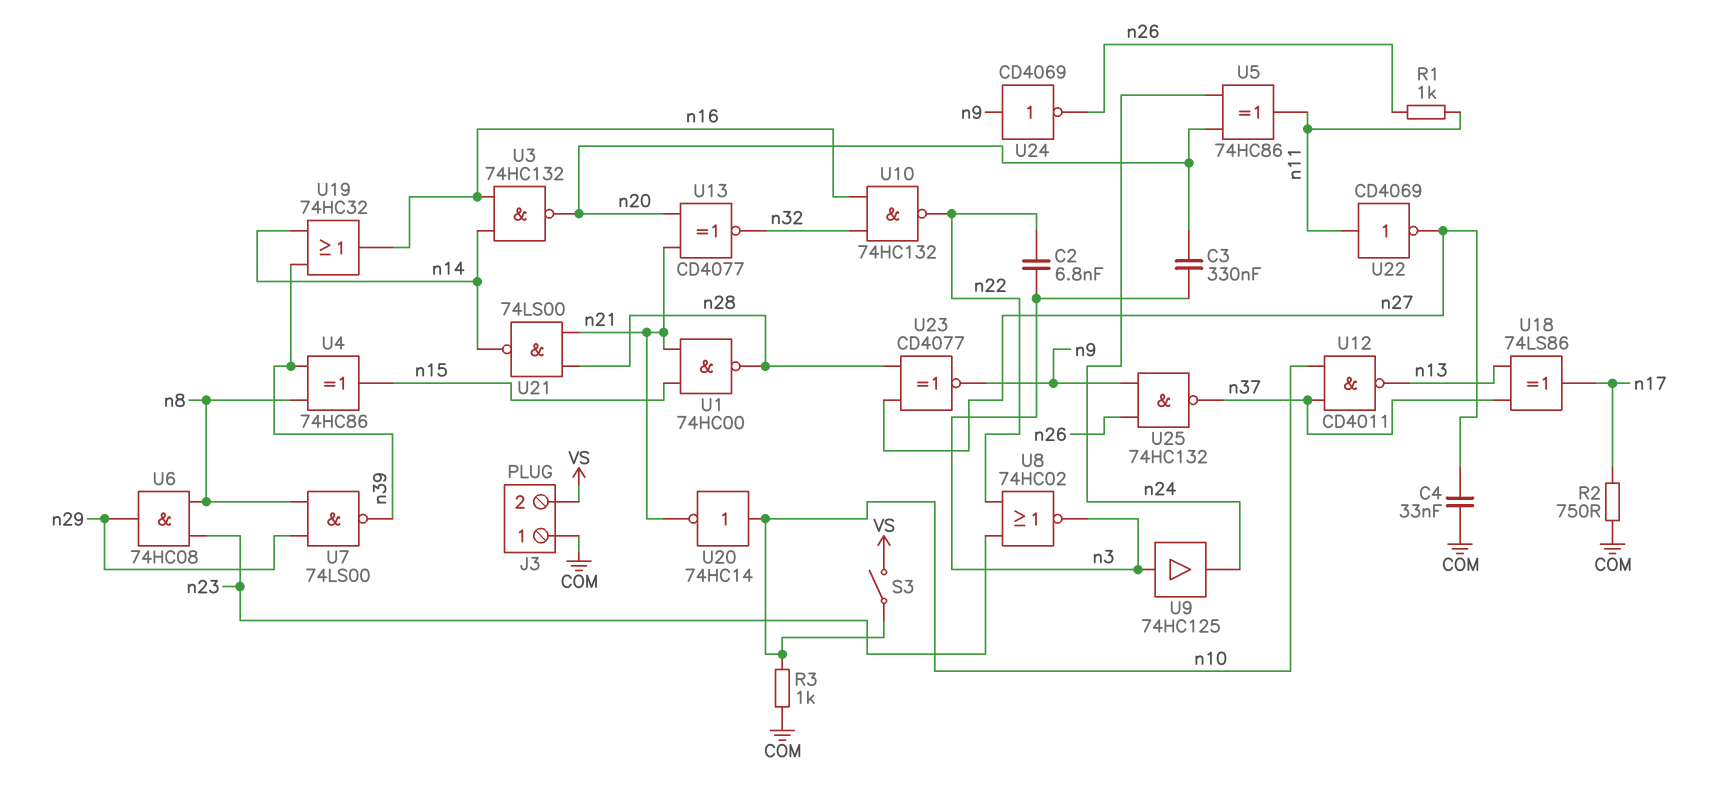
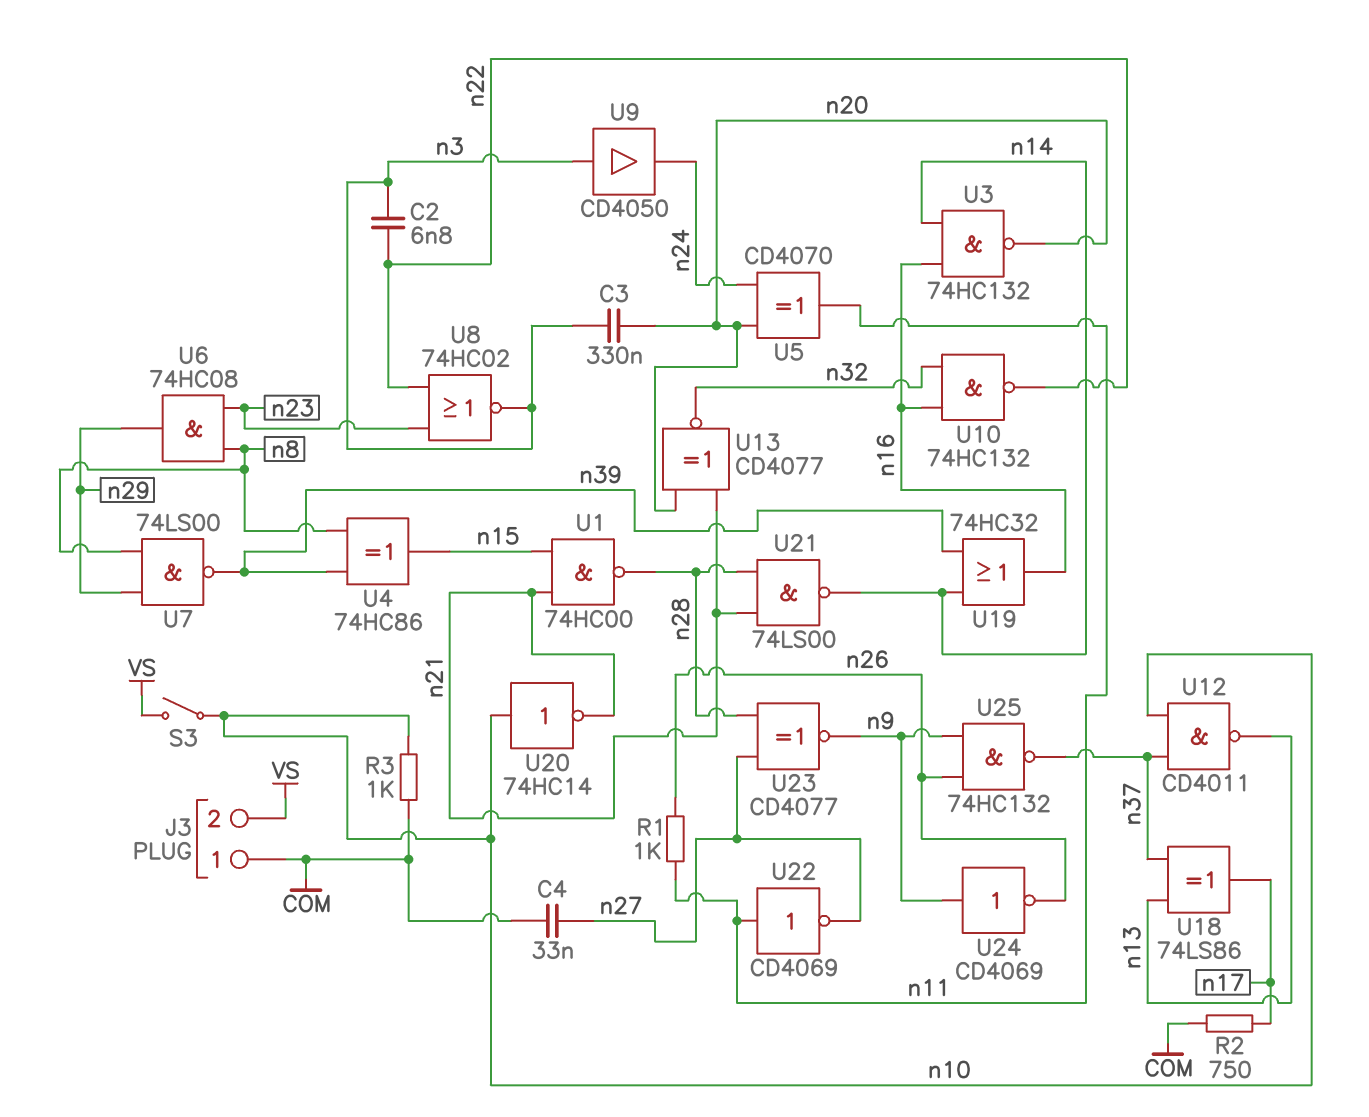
U5: XOR 74HC86 (in n20, in n24, out n11) -> XOR CD4070 (in n20, in n24, out n11)
U9: buffer 74HC125 (in n3, out n24) -> buffer CD4050 (in n3, out n24)

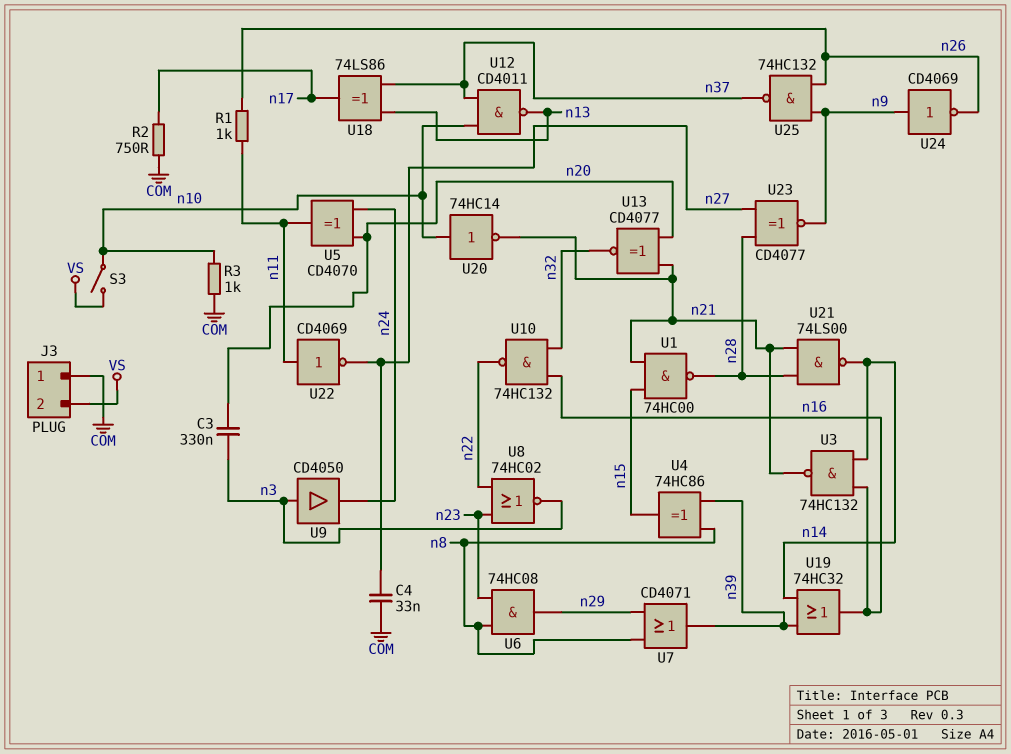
C2: 6.8nF (n3, n22) -> none
U3: NAND 74HC132 (in n14, in n16, out n20) -> NAND 74HC132 (in n14, in n16, out n21)
U7: NAND 74LS00 (in n8, in n29, out n39) -> OR CD4071 (in n8, in n29, out n39)

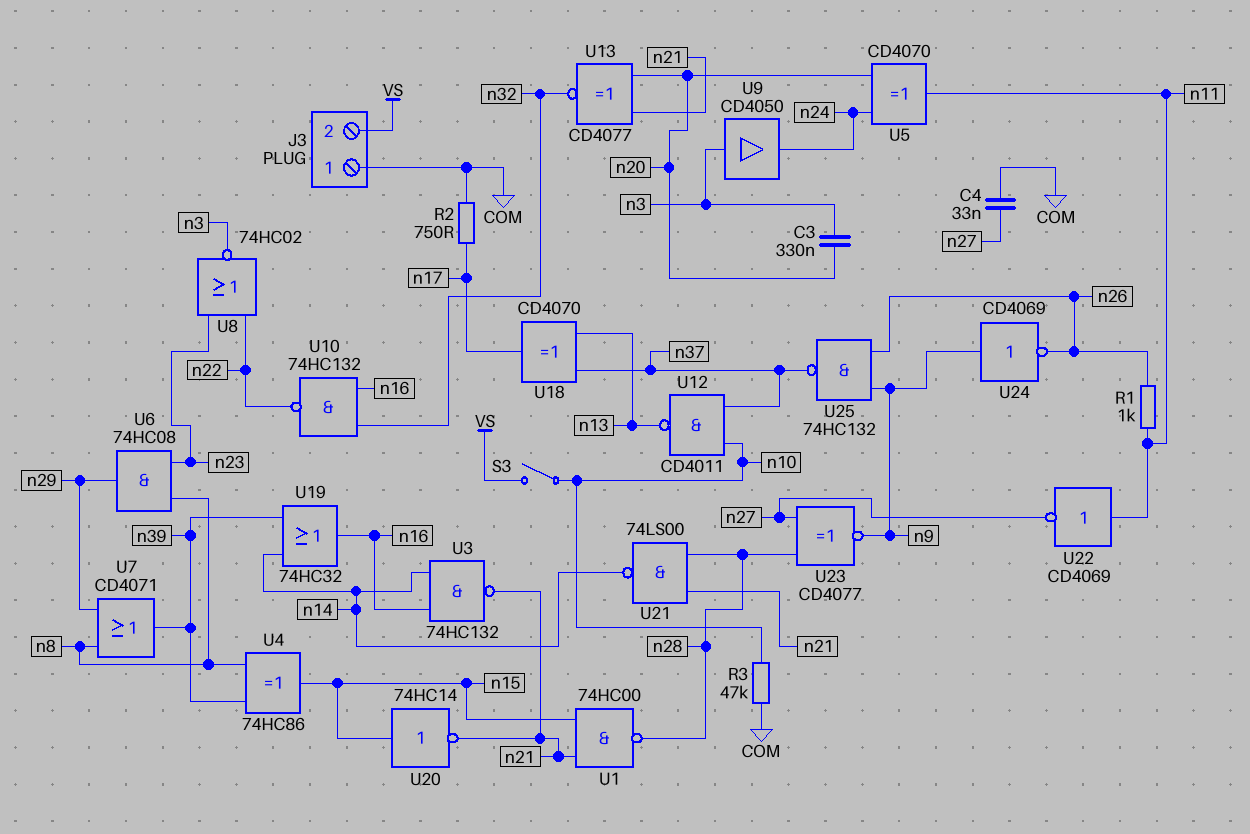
R3: 1k (COM, n10) -> 47k (COM, n10)
U18: XOR 74LS86 (in n13, in n37, out n17) -> XOR CD4070 (in n13, in n37, out n17)
U20: NOT 74HC14 (in n10, out n21) -> NOT 74HC14 (in n15, out n21)

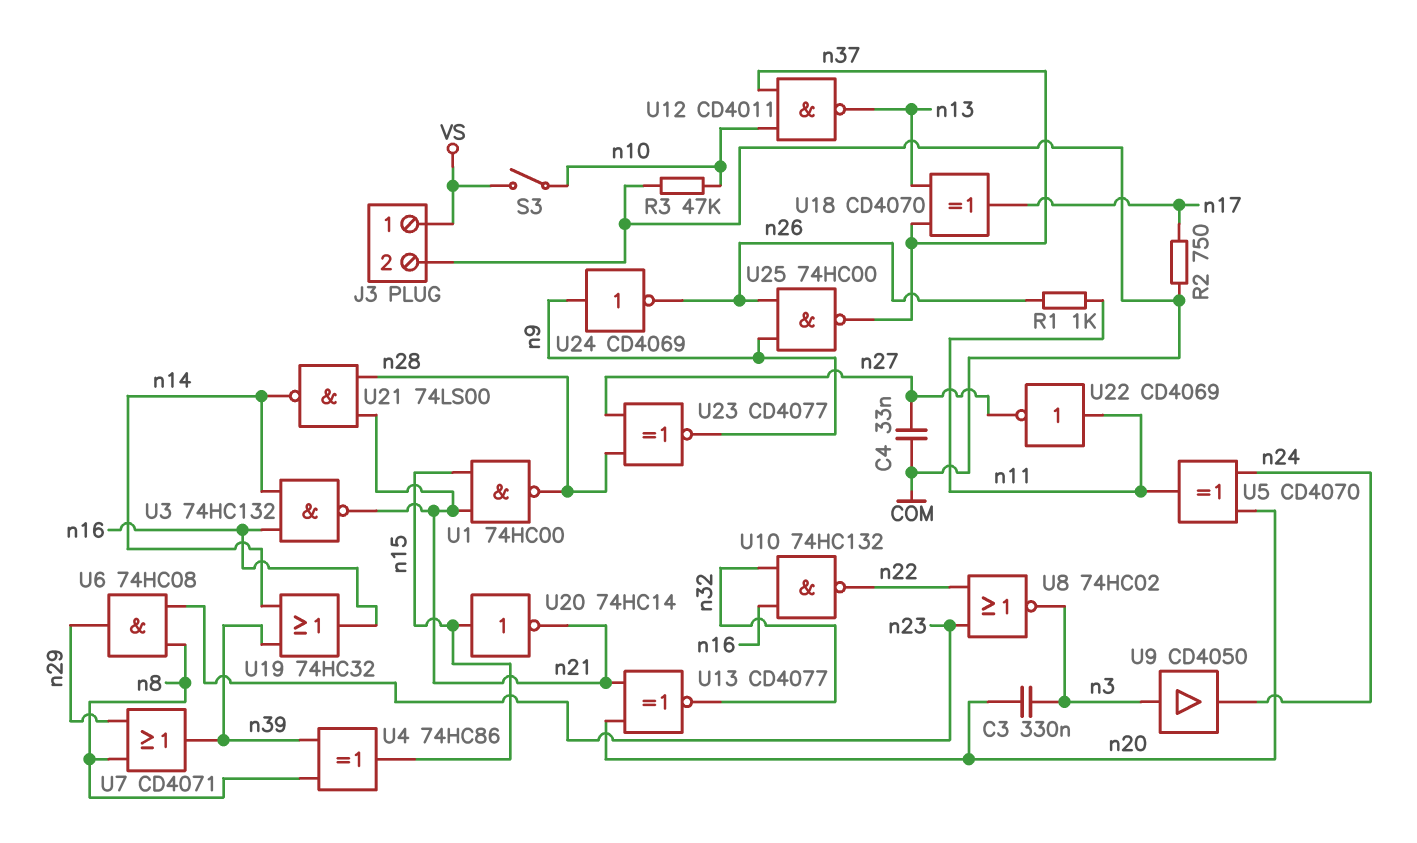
J3 pin 1: COM -> VS
J3 pin 2: VS -> COM
U25: NAND 74HC132 (in n9, in n26, out n37) -> NAND 74HC00 (in n9, in n26, out n37)

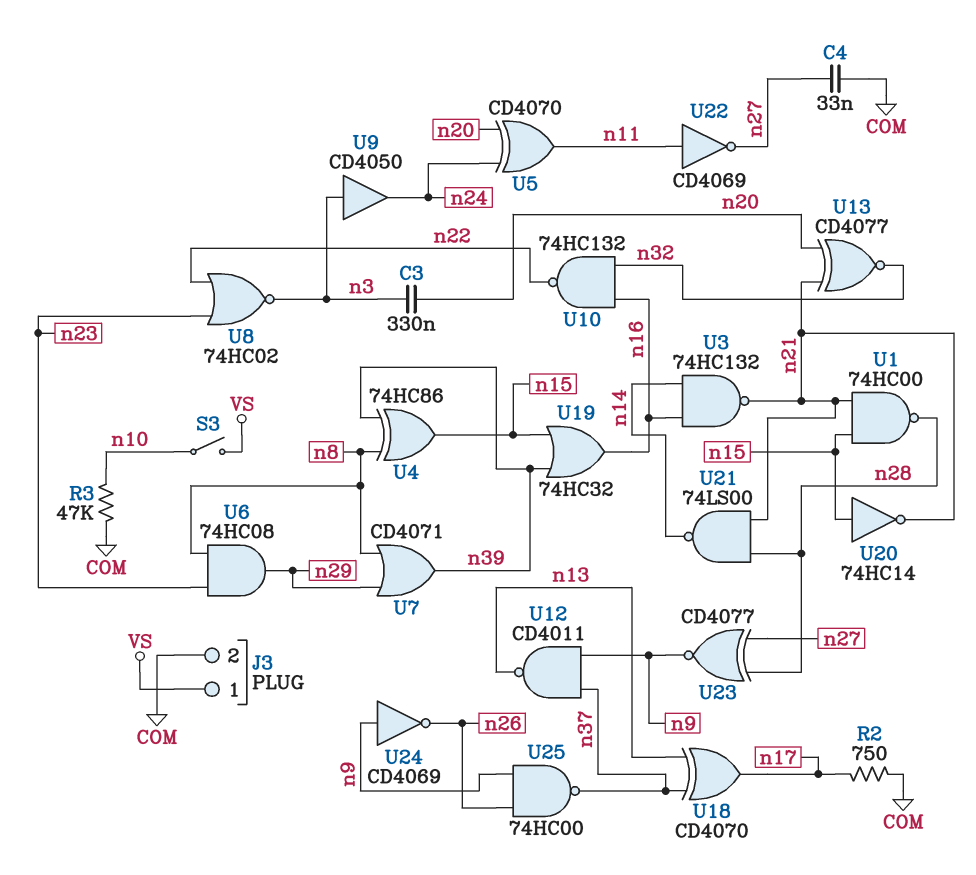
R1: 1k (n11, n26) -> none
U12: NAND CD4011 (in n10, in n37, out n13) -> NAND CD4011 (in n9, in n37, out n13)
U19: OR 74HC32 (in n14, in n39, out n16) -> OR 74HC32 (in n15, in n39, out n16)

